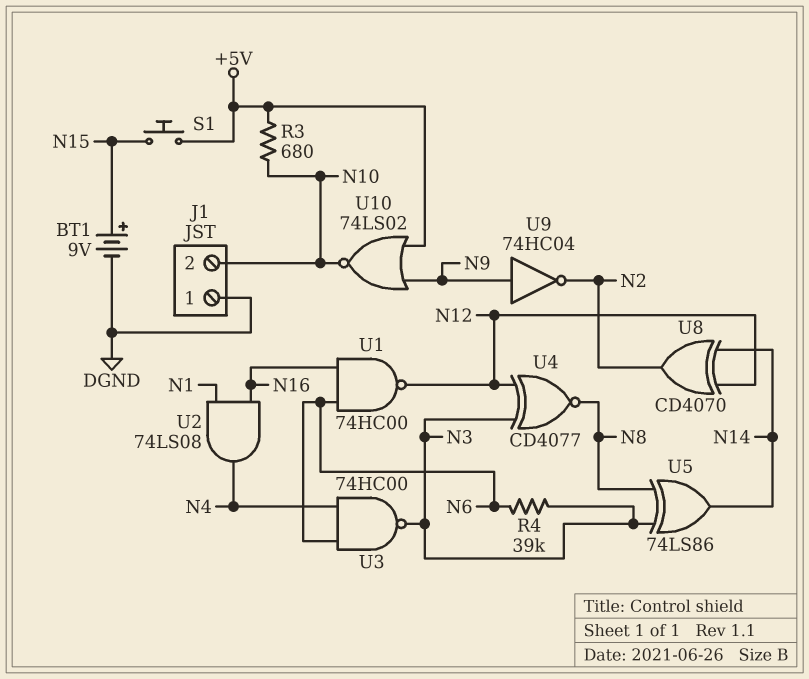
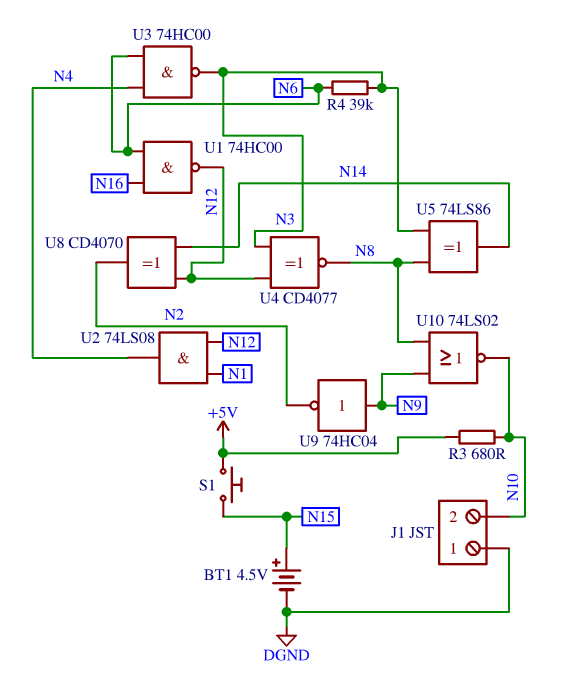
BT1: 9V (plus N15, minus DGND) -> 4.5V (plus N15, minus DGND)
U2: AND 74LS08 (in N1, in N16, out N4) -> AND 74LS08 (in N1, in N12, out N4)
U10: NOR 74LS02 (in +5V, in N9, out N10) -> NOR 74LS02 (in N8, in N9, out N10)

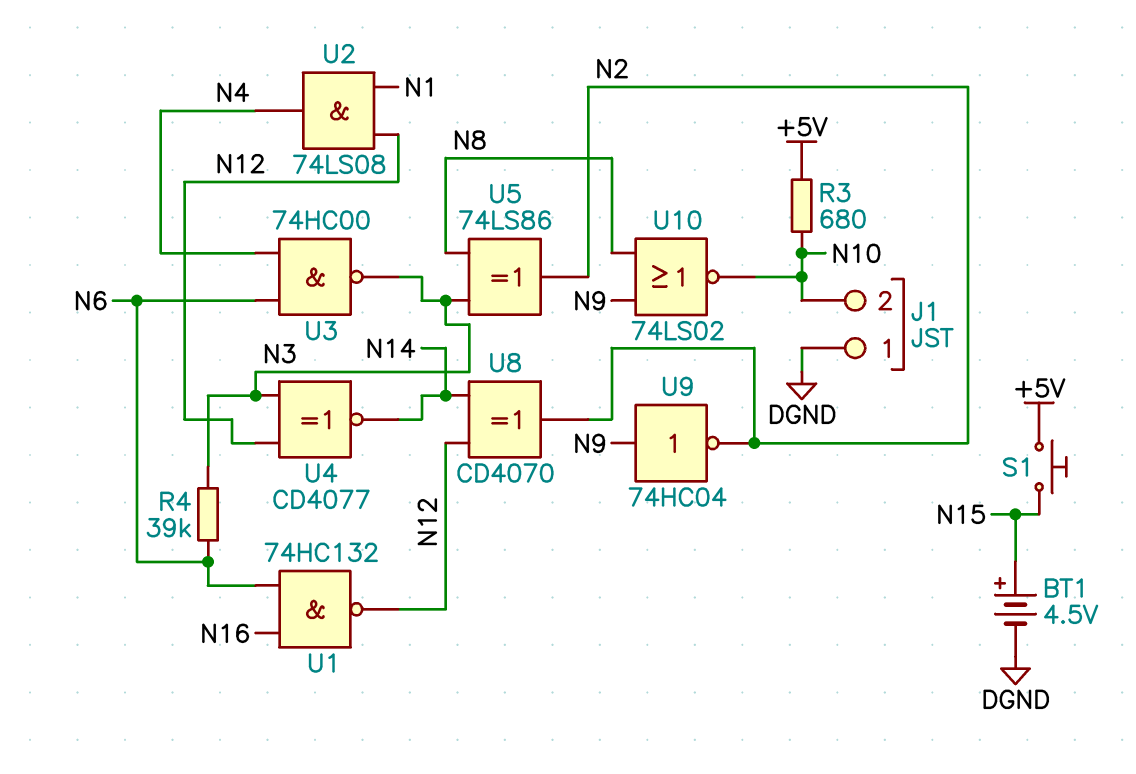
U1: NAND 74HC00 (in N6, in N16, out N12) -> NAND 74HC132 (in N6, in N16, out N12)
U4: XNOR CD4077 (in N3, in N12, out N8) -> XNOR CD4077 (in N3, in N12, out N14)
U5: XOR 74LS86 (in N3, in N8, out N14) -> XOR 74LS86 (in N3, in N8, out N2)

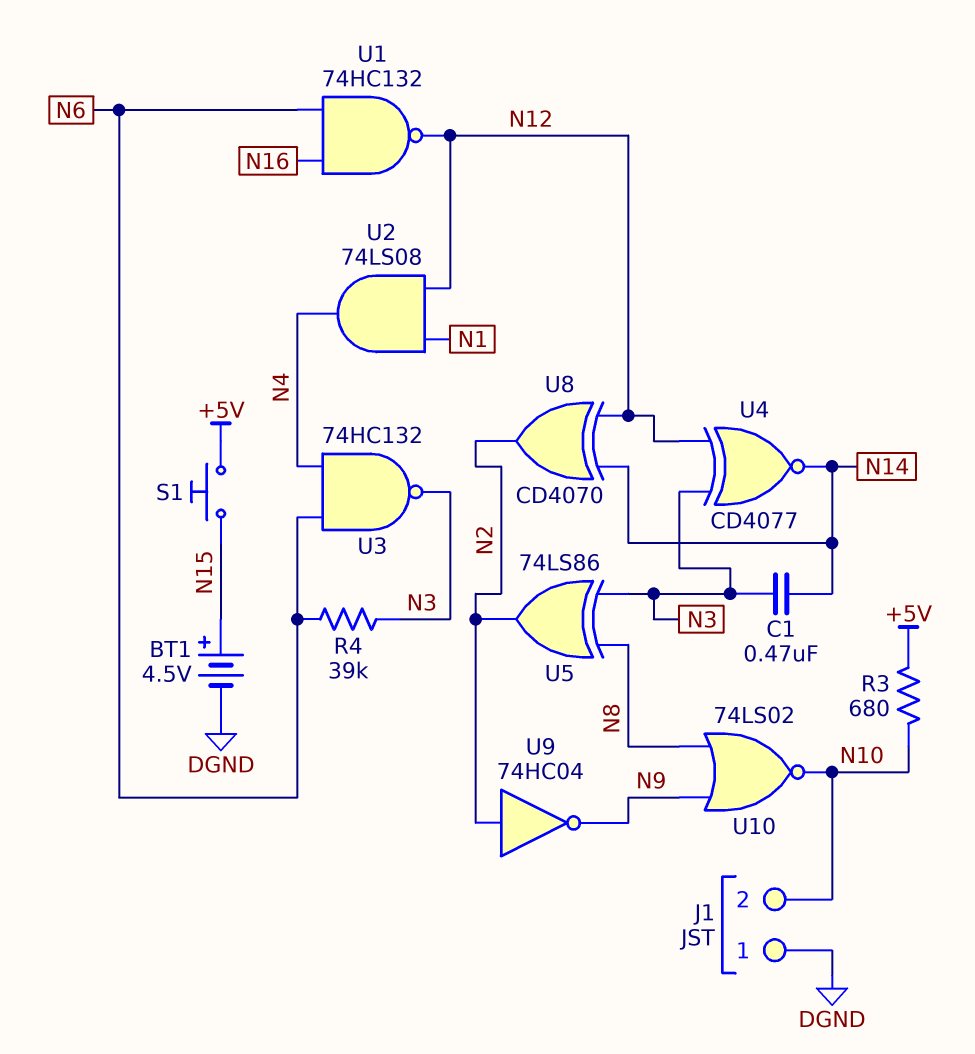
C1: none -> 470nF (N3, N14)
U3: NAND 74HC00 (in N4, in N6, out N3) -> NAND 74HC132 (in N4, in N6, out N3)
U9: NOT 74HC04 (in N9, out N2) -> NOT 74HC04 (in N2, out N9)

